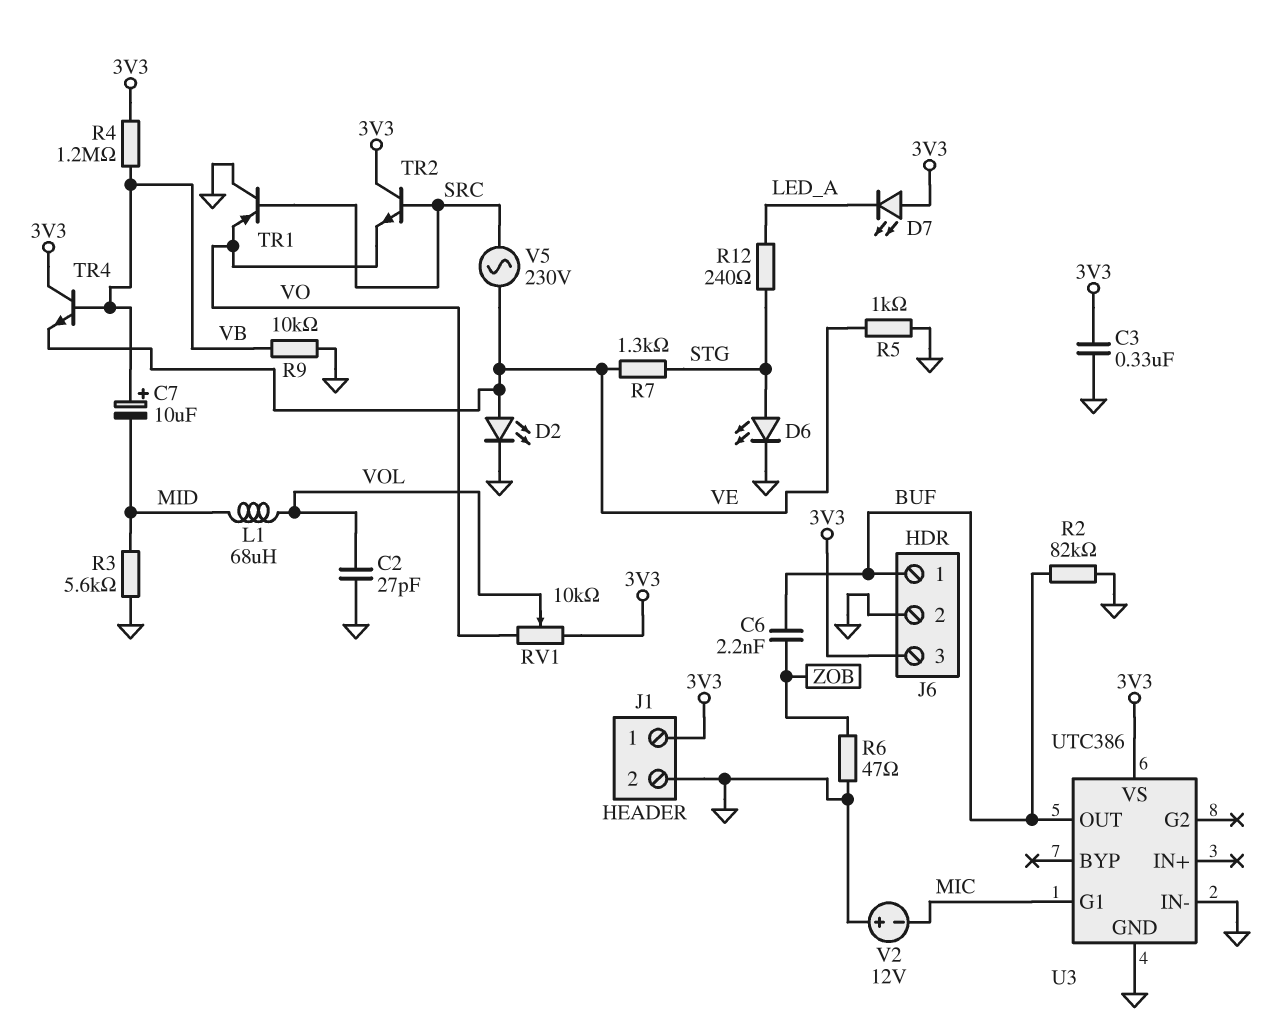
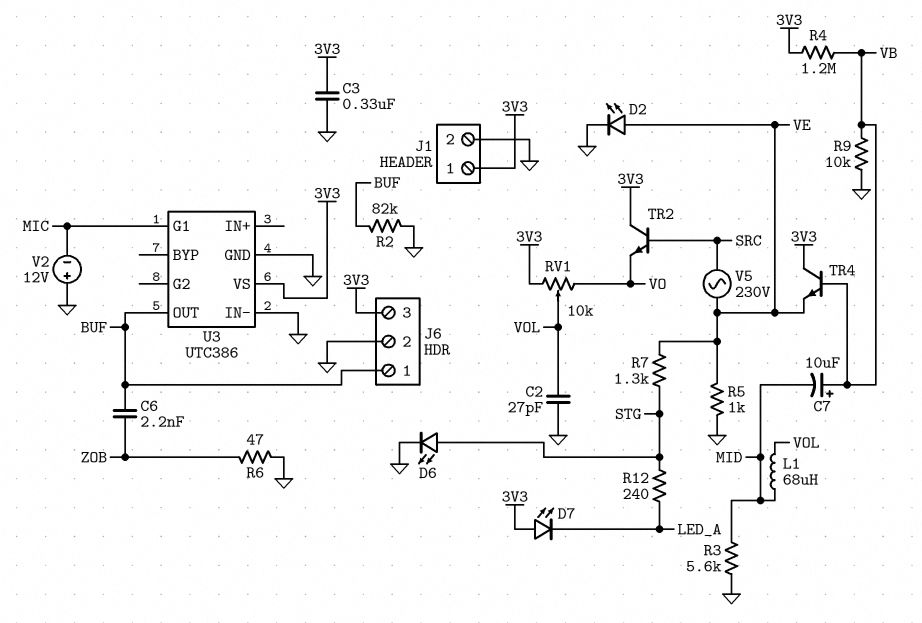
TR1: PNP (B SRC, C GND, E VO) -> none

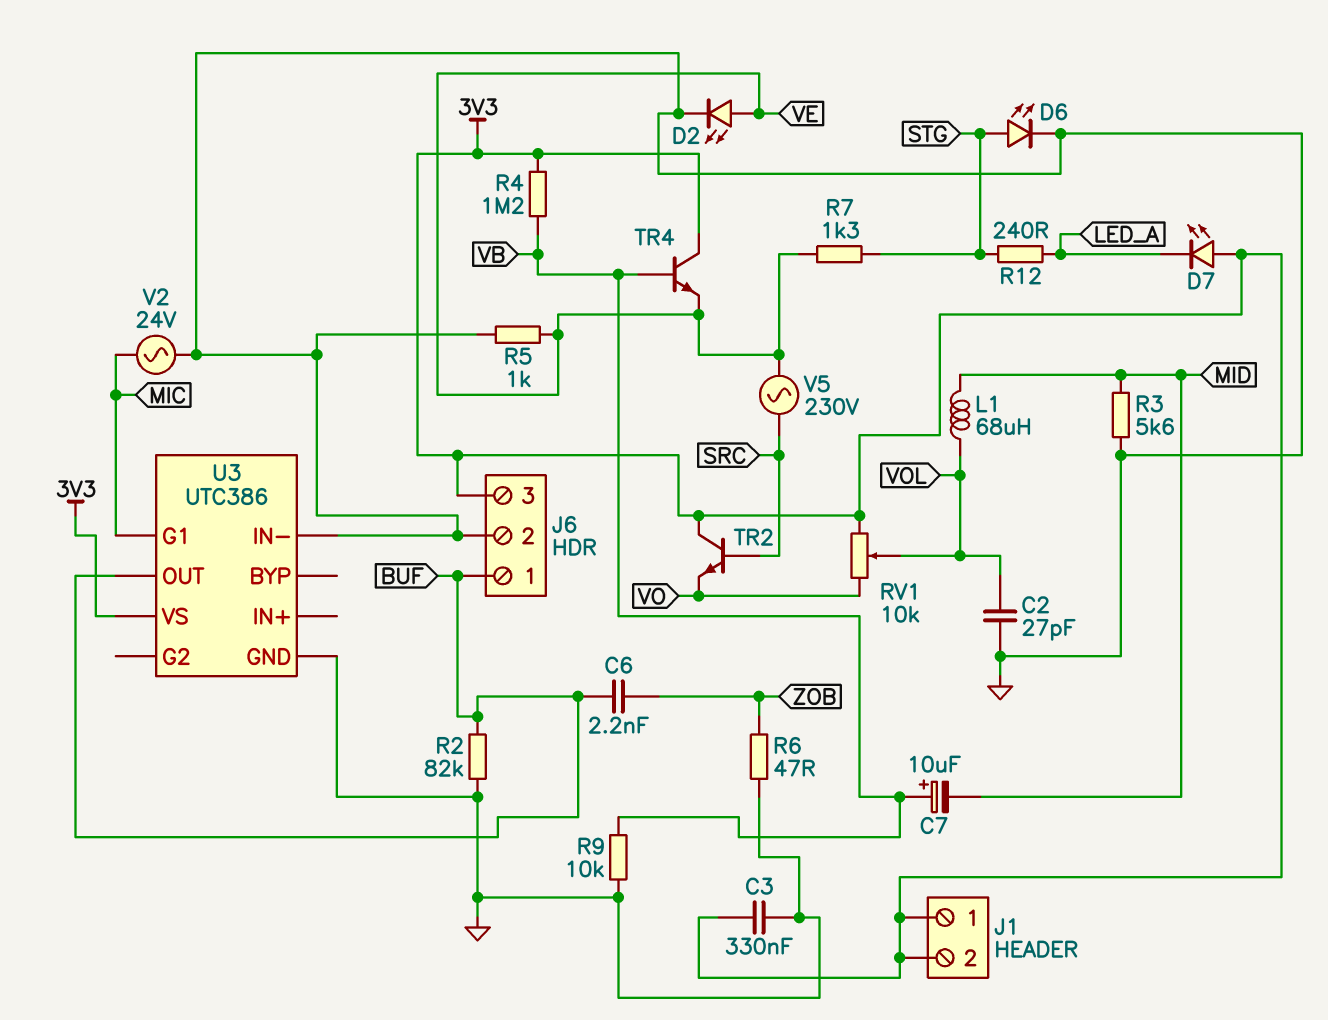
J1 pin 2: GND -> 3V3
V2: 12V (plus GND, minus MIC) -> AC 24V (GND, MIC)

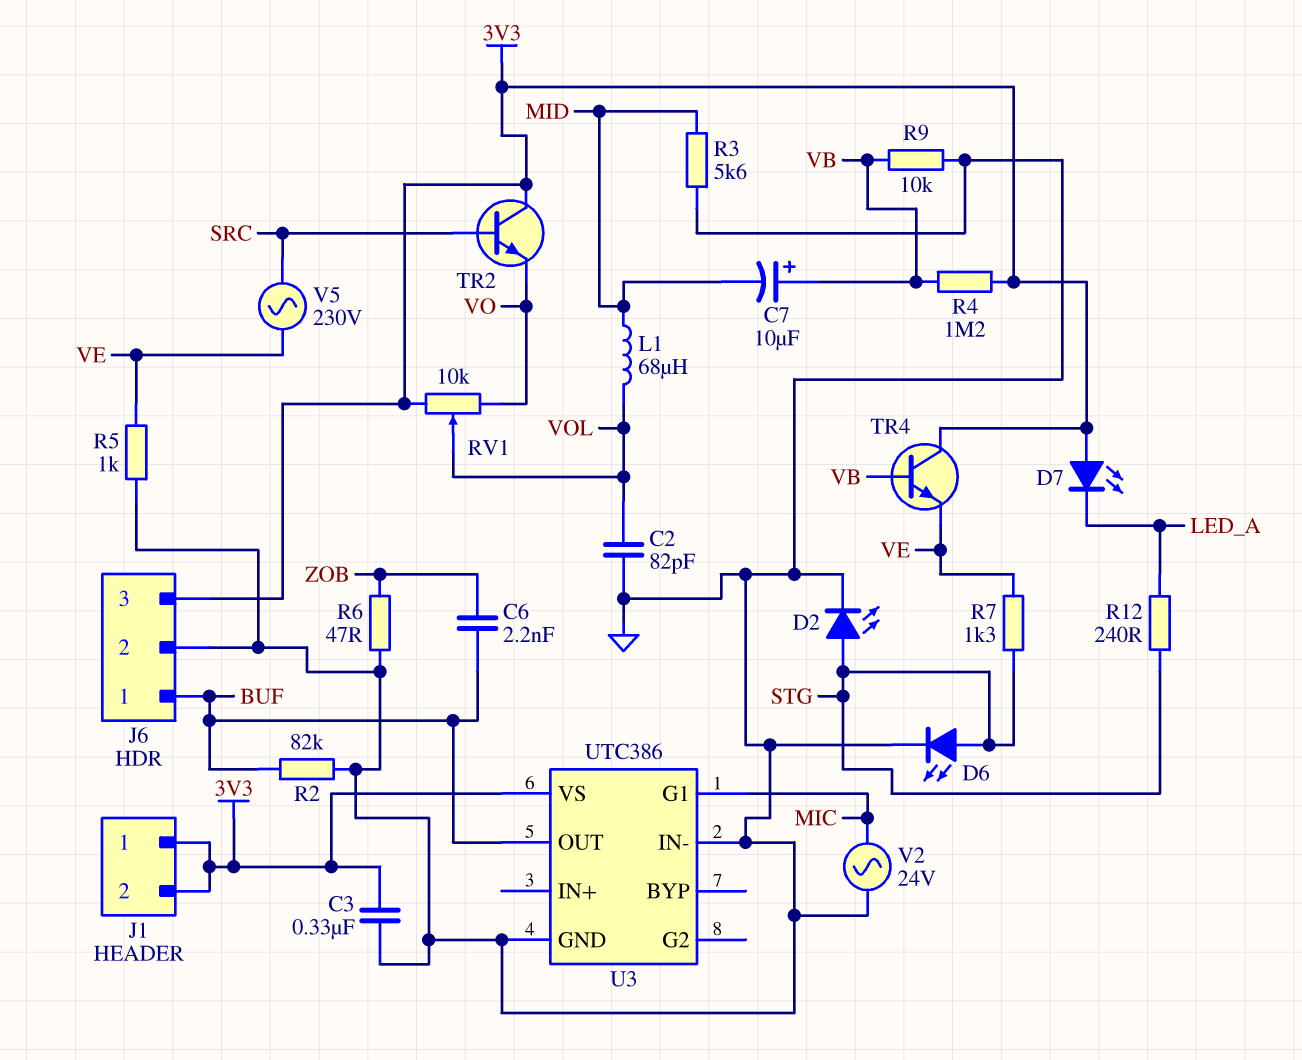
C2: 27pF (GND, VOL) -> 82pF (GND, VOL)
D2: LED (A VE, K GND) -> LED (A STG, K GND)

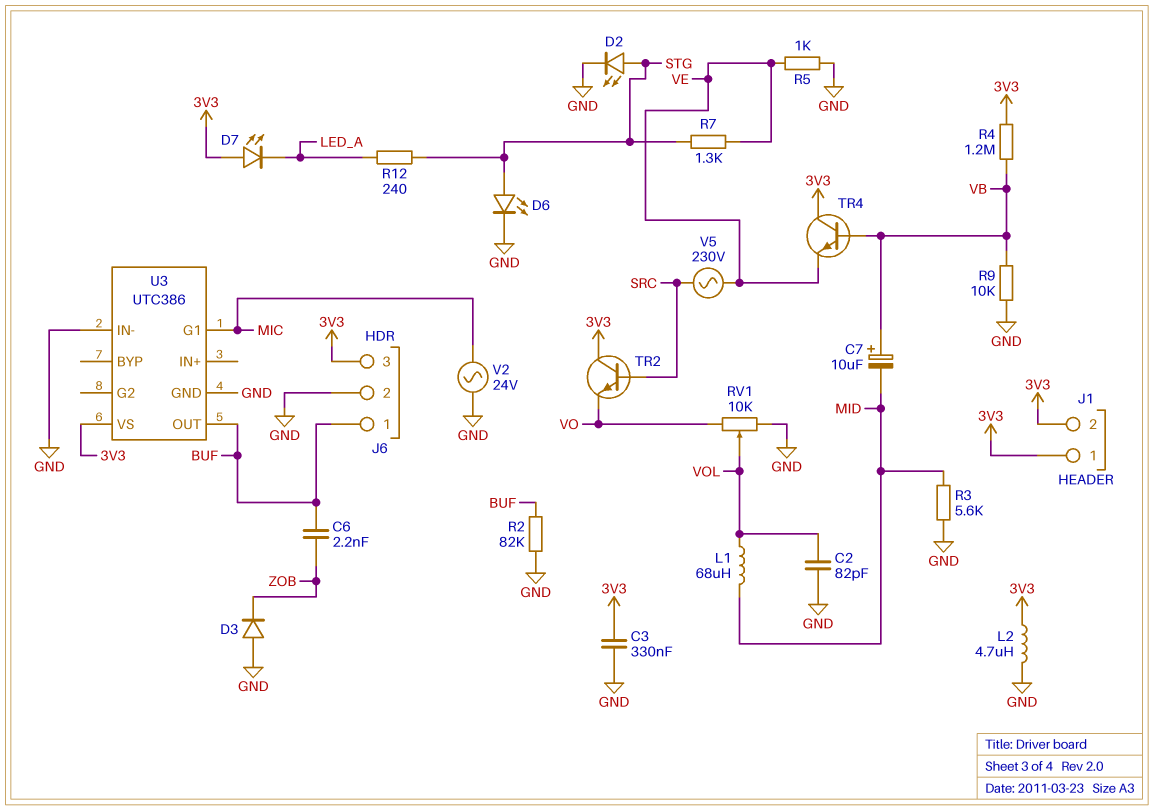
D3: none -> diode (A GND, K ZOB)
L2: none -> 4.7uH (3V3, GND)
R6: 47 (GND, ZOB) -> none
RV1: 10k (3V3, VO, wiper VOL) -> 10k (GND, VO, wiper VOL)

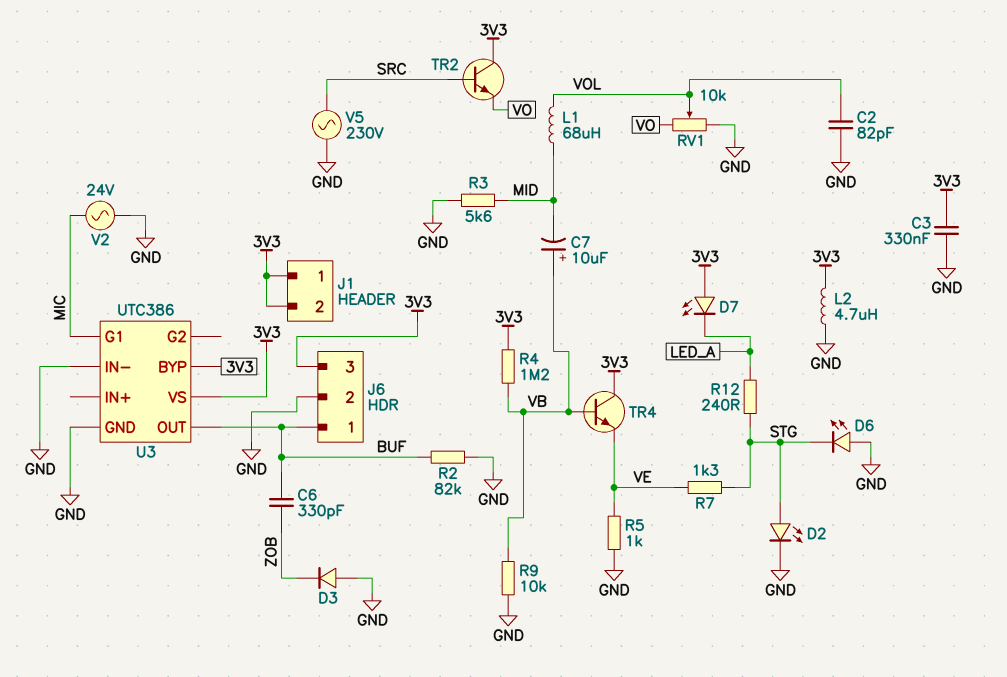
C6: 2.2nF (BUF, ZOB) -> 330pF (BUF, ZOB)
D6: LED (A STG, K GND) -> LED (A GND, K STG)
U3 pin BYP: none -> 3V3
V5: AC 230V (SRC, VE) -> AC 230V (GND, SRC)

